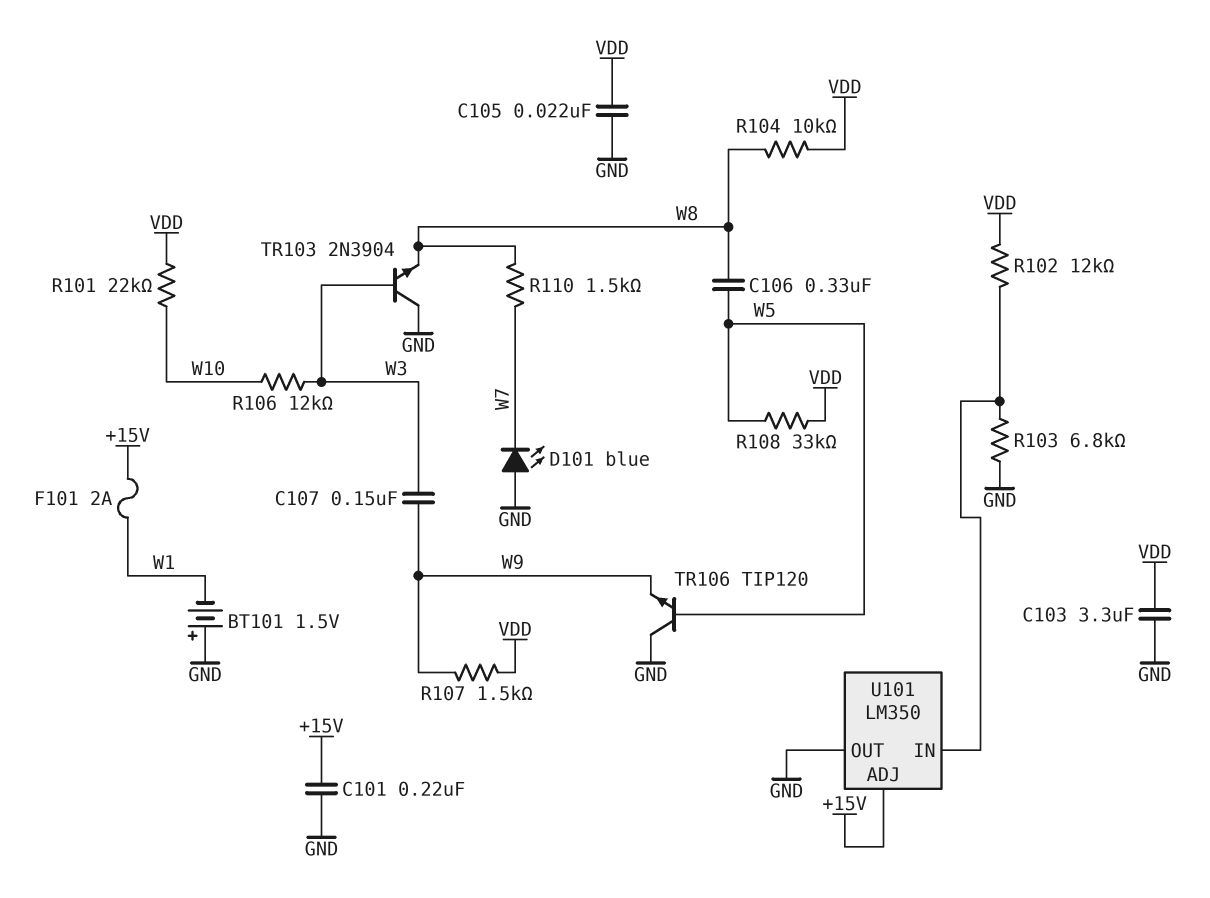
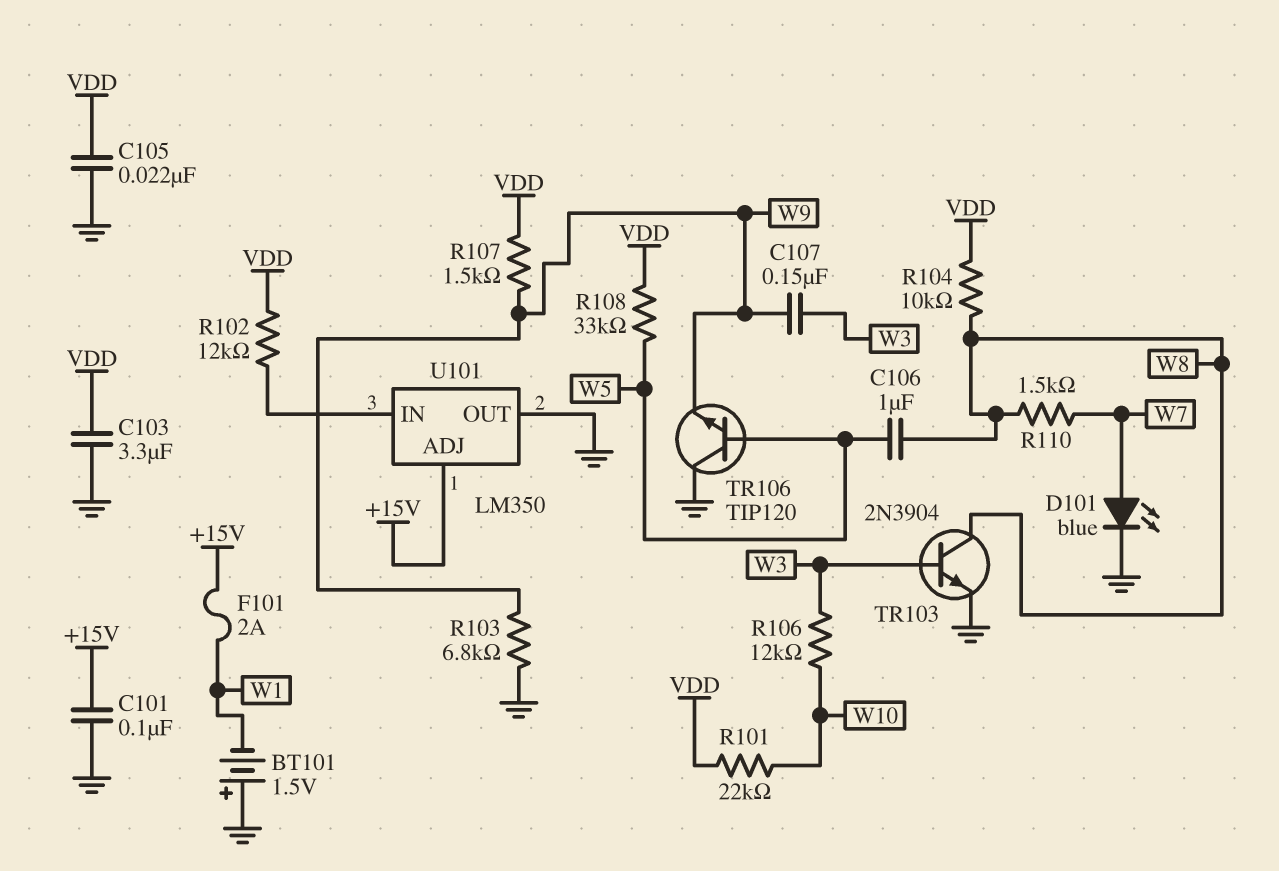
C101: 220nF (+15V, GND) -> 100nF (+15V, GND)
C106: 330nF (W5, W8) -> 1uF (W5, W8)
D101: LED blue (A GND, K W7) -> LED blue (A W7, K GND)
R103: 6.8k (GND, U101/IN) -> 6.8k (GND, W9)
TR103: NPN 2N3904 (B W3, C GND, E W8) -> NPN 2N3904 (B W3, C W8, E GND)

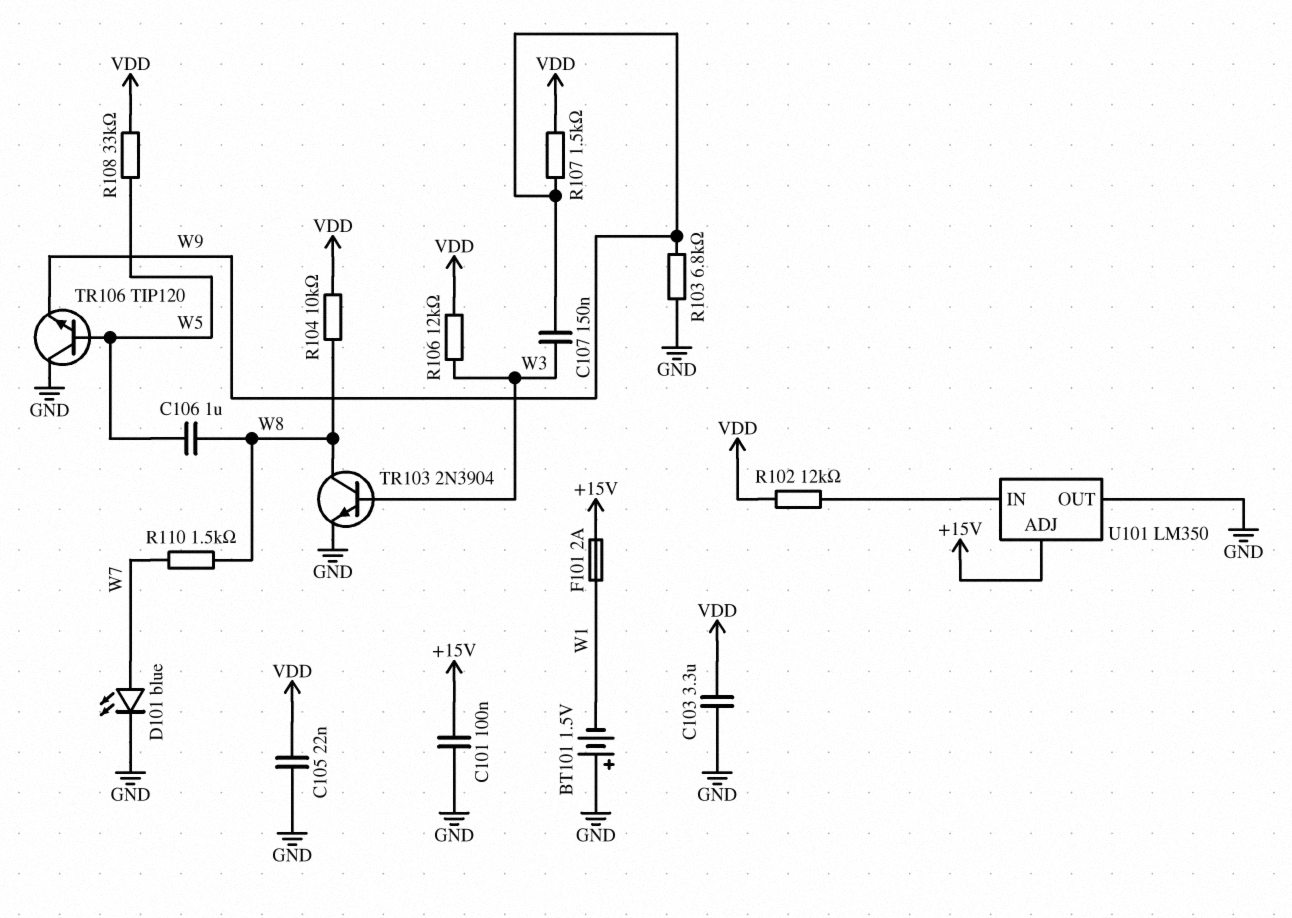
R101: 22k (VDD, W10) -> none
R106: 12k (W3, W10) -> 12k (VDD, W3)

